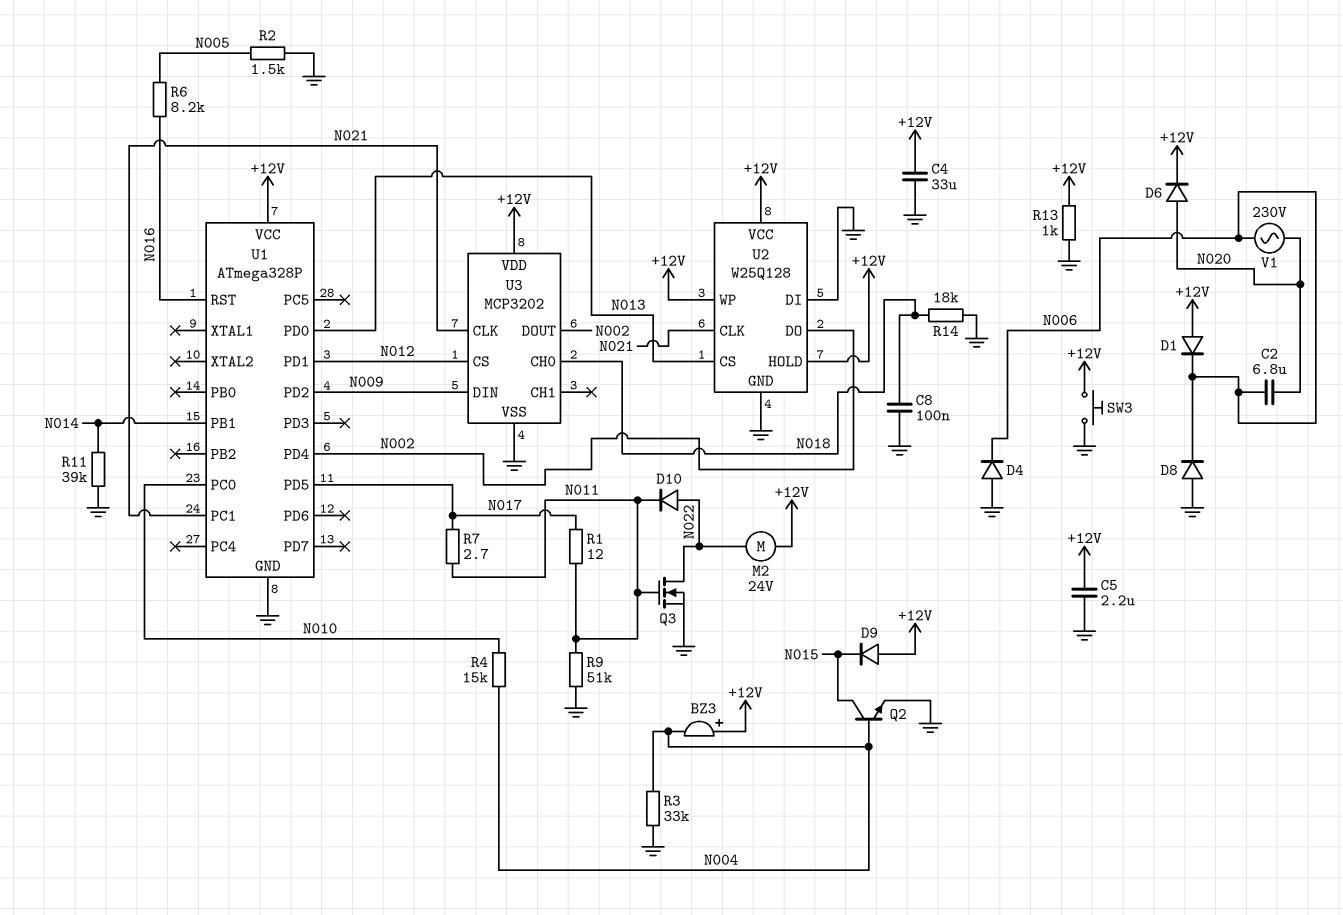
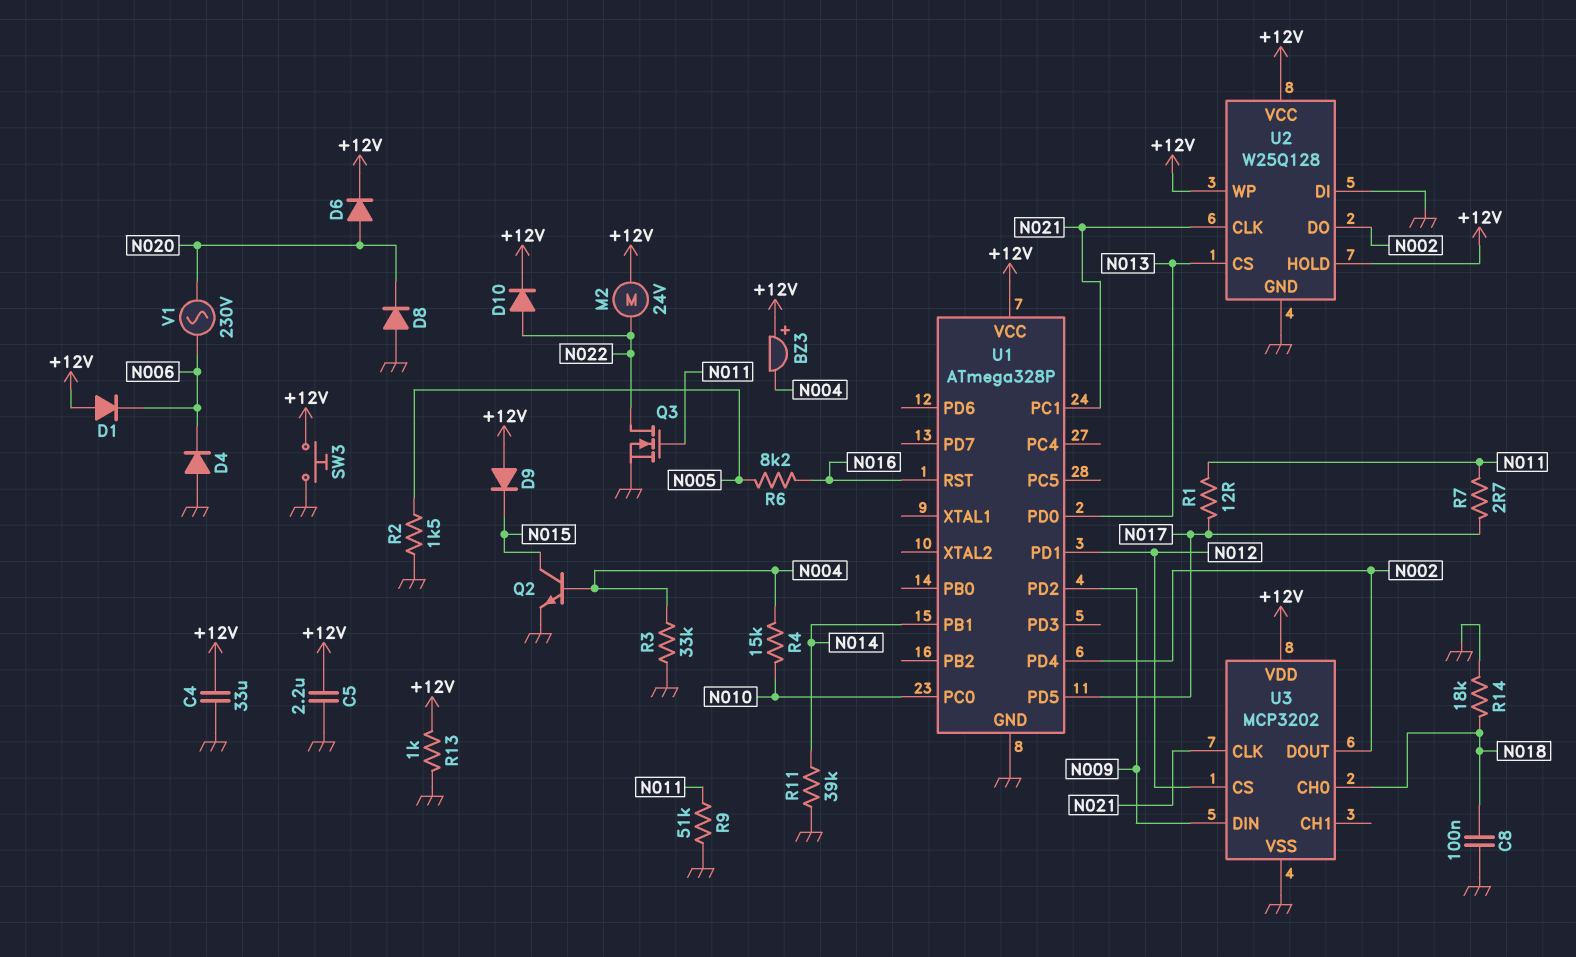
C2: 6.8uF (N006, N020) -> none
D8: diode (A GND, K N006) -> diode (A GND, K N020)
D10: diode (A N022, K N011) -> diode (A N022, K +12V)

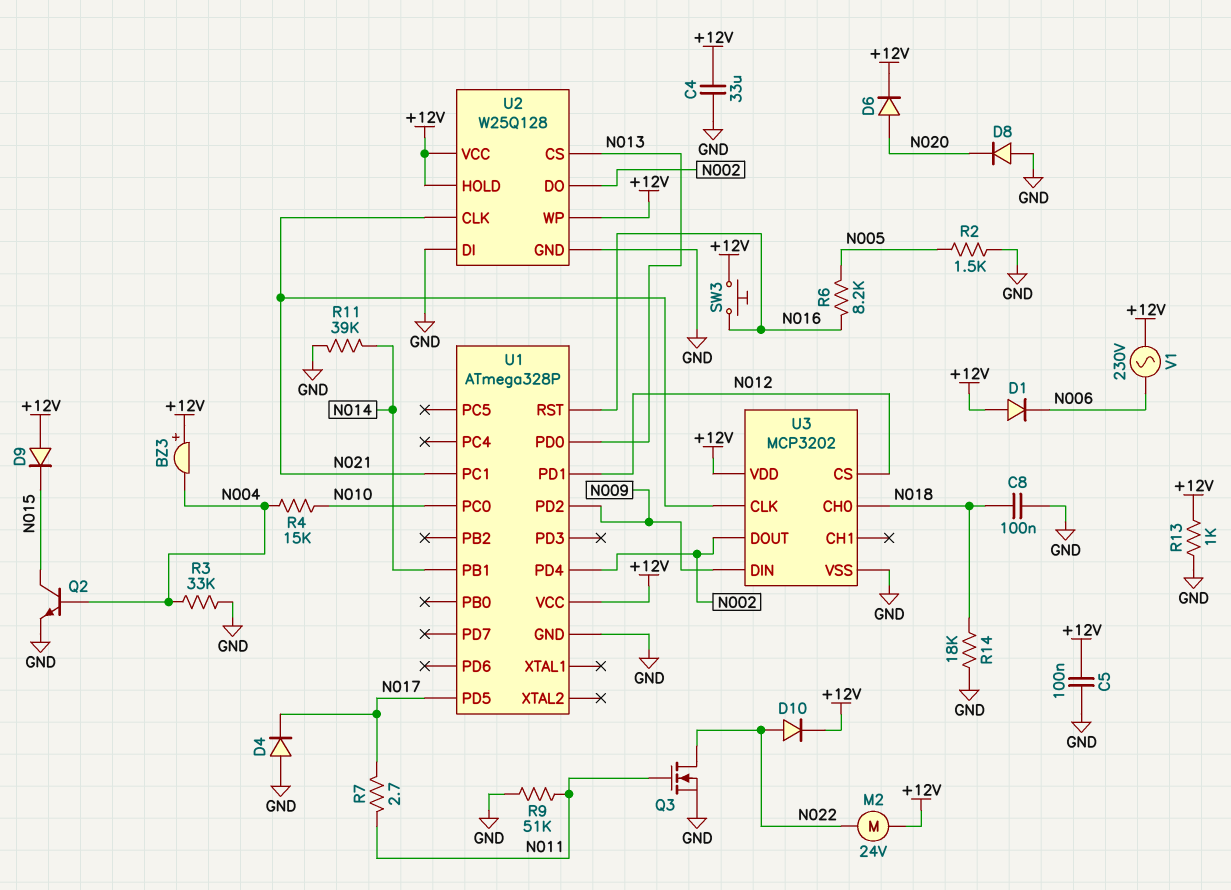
C5: 2.2uF (+12V, GND) -> 100nF (+12V, GND)
D4: diode (A GND, K N006) -> diode (A GND, K N017)
R1: 12 (N011, N017) -> none
SW3: button (+12V, GND) -> button (+12V, N016)
V1: AC 230V (N006, N020) -> AC 230V (+12V, N006)

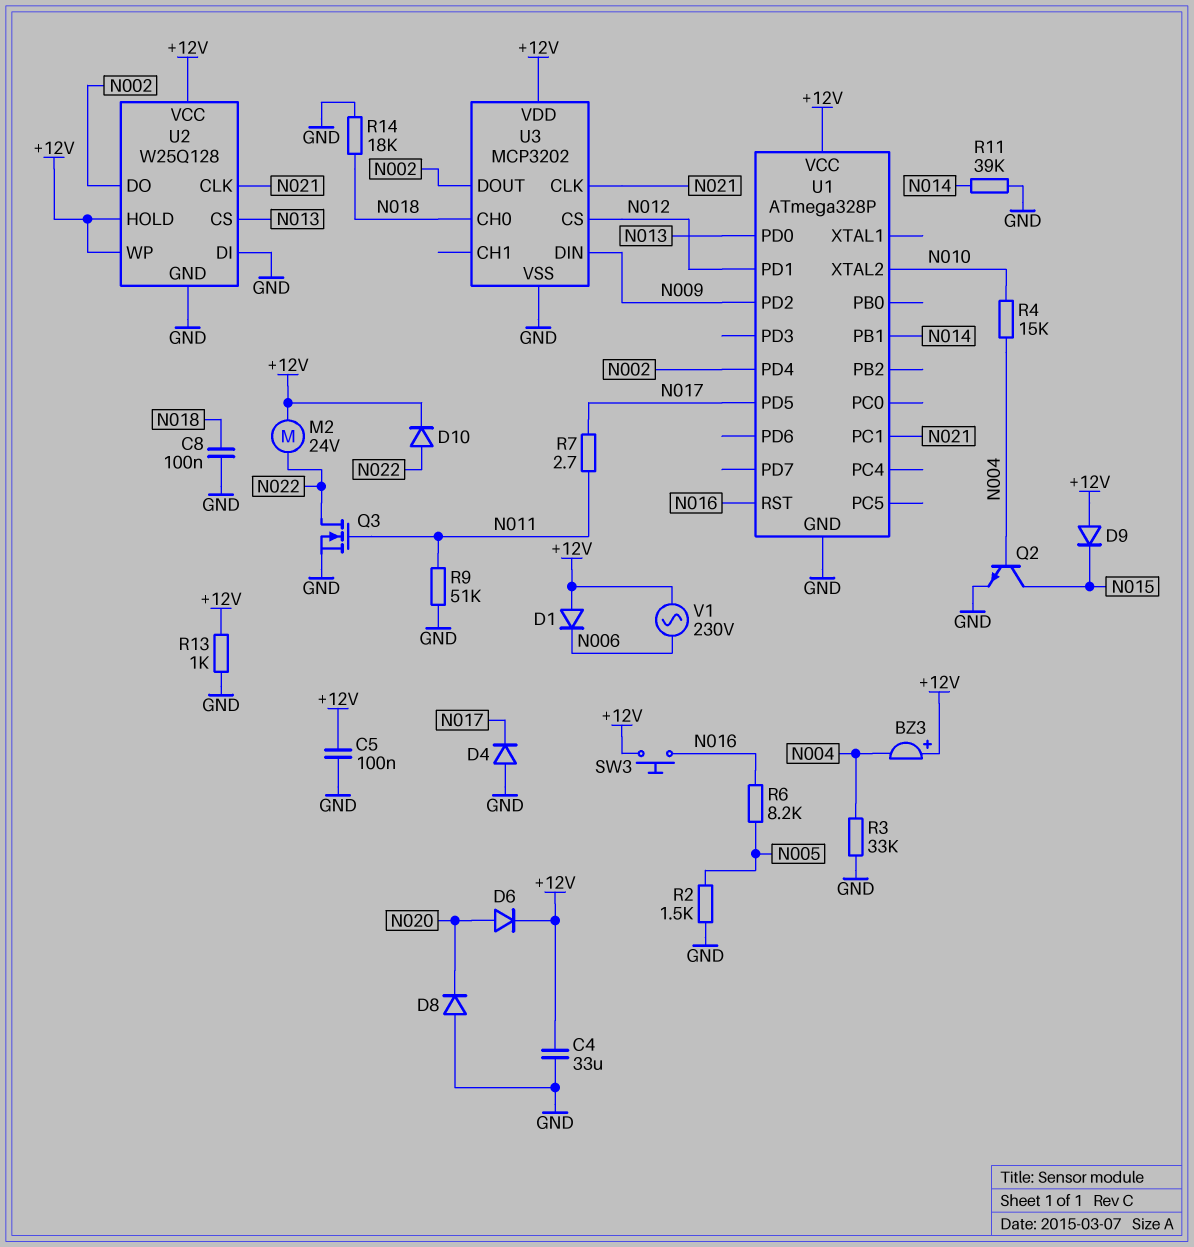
U1 pin PC0: N010 -> none
U1 pin XTAL2: none -> N010

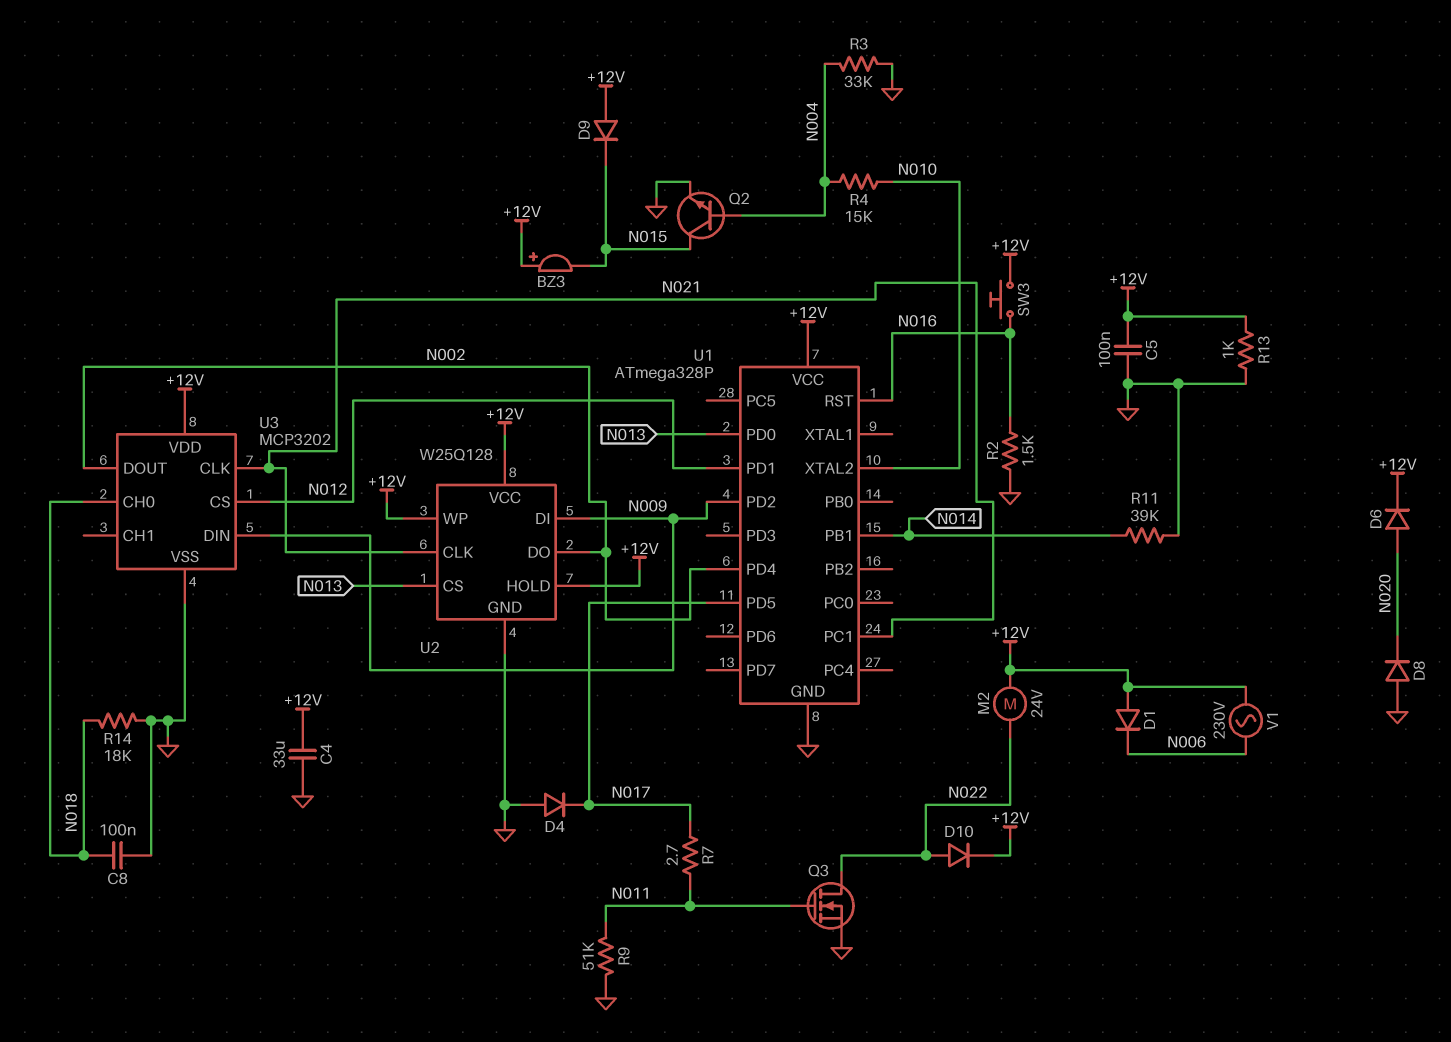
BZ3: buzzer (plus +12V, minus N004) -> buzzer (plus +12V, minus N015)
R2: 1.5k (GND, N005) -> 1.5k (GND, N016)
R6: 8.2k (N005, N016) -> none
U2 pin DI: GND -> N009

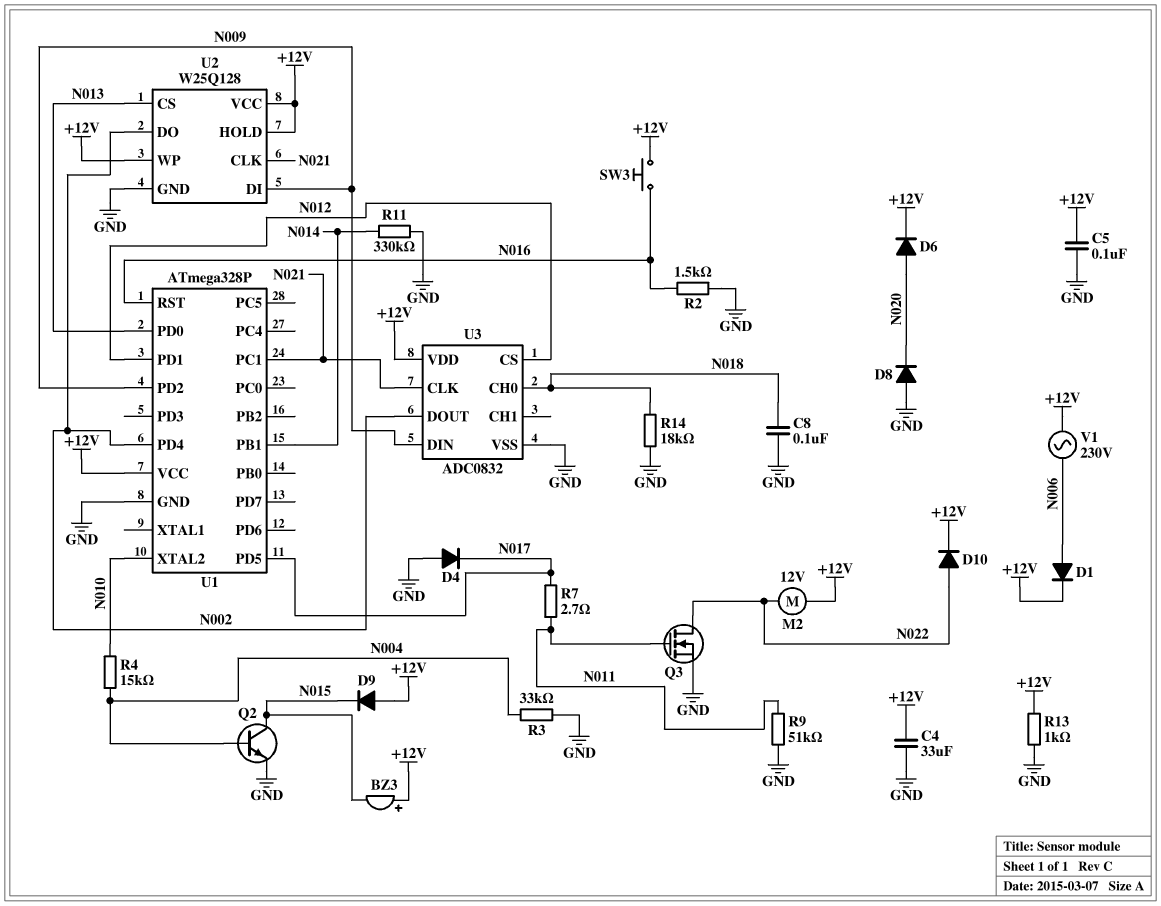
D1: diode (A +12V, K N006) -> diode (A N006, K +12V)
M2: motor 24V (+12V, N022) -> motor 12V (+12V, N022)
R11: 39k (GND, N014) -> 330k (GND, N014)
U3: MCP3202 -> ADC0832

